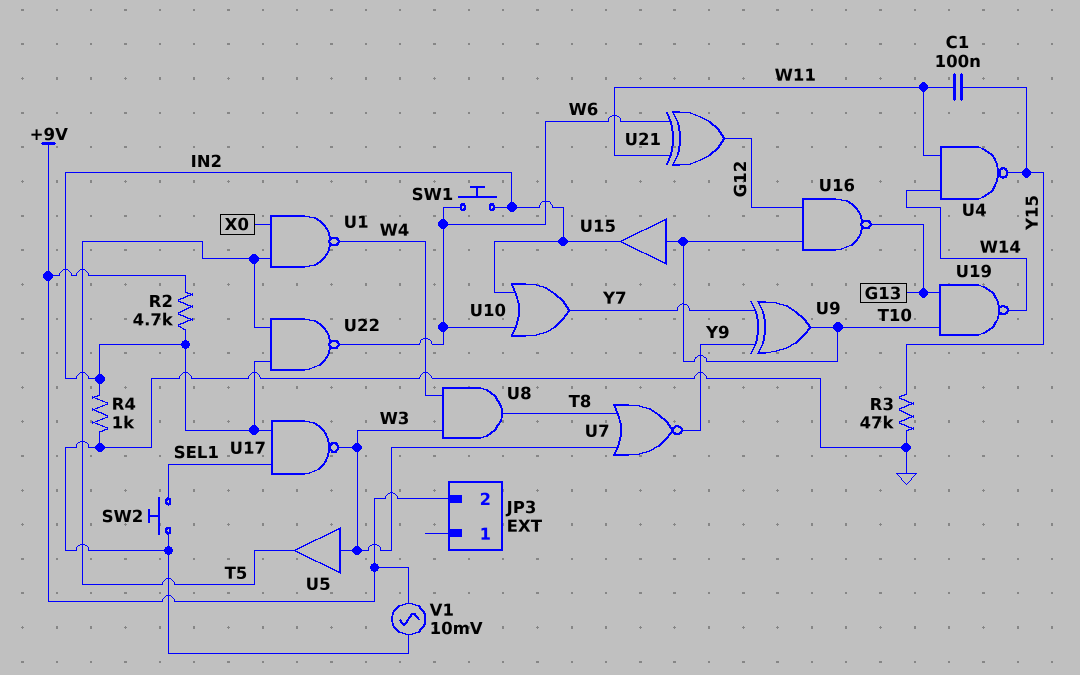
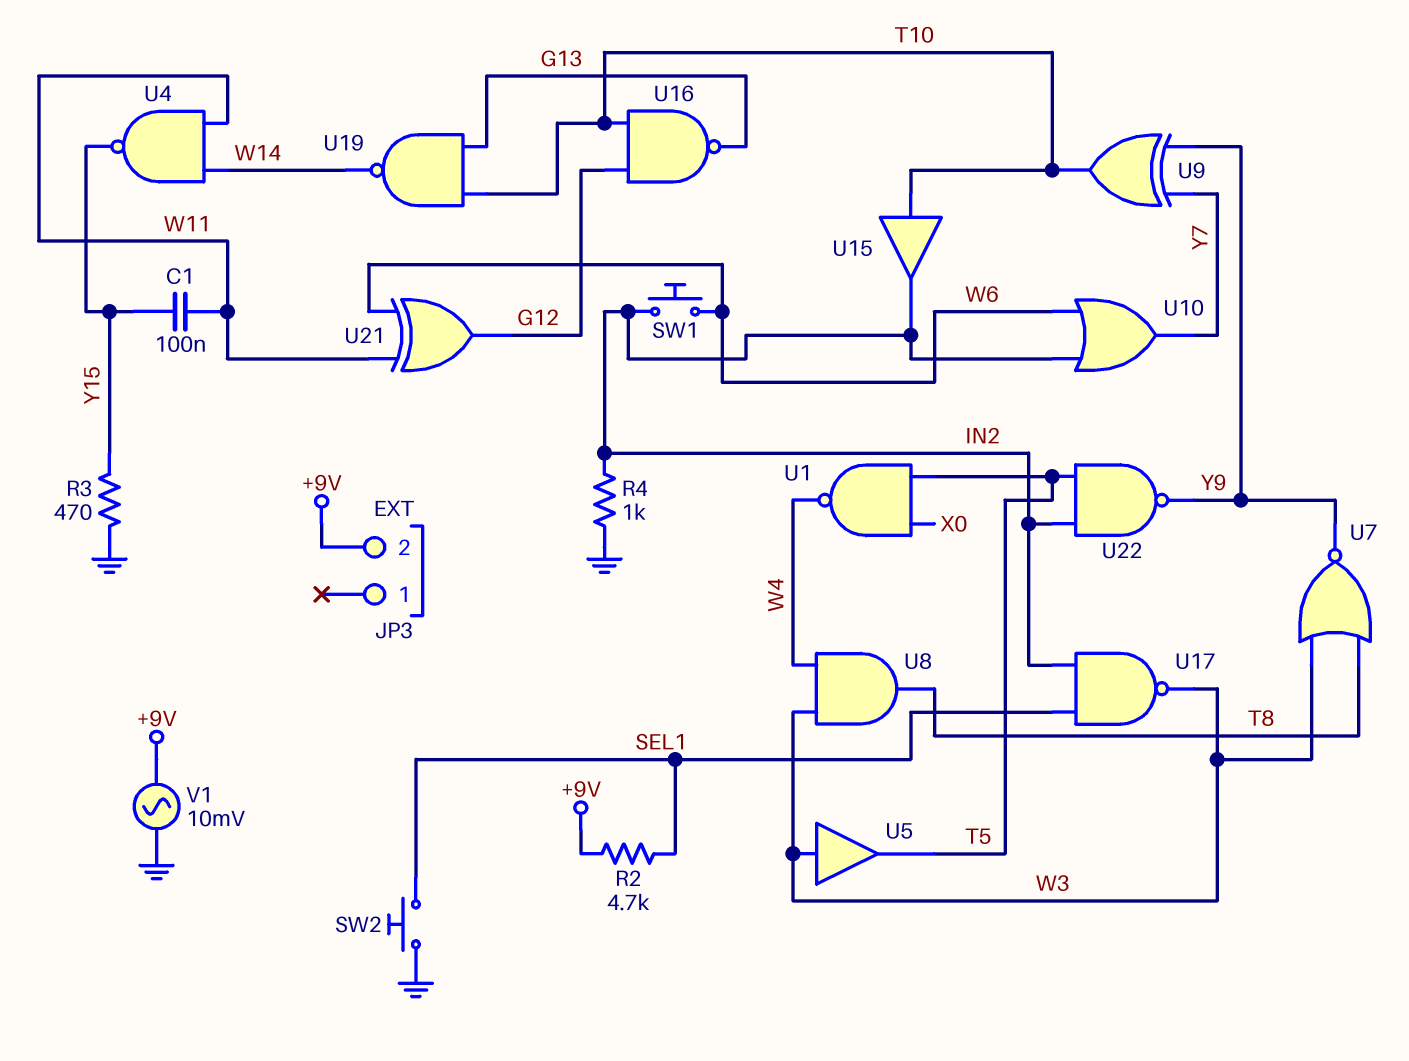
R2: 4.7k (+9V, IN2) -> 4.7k (+9V, SEL1)
R3: 47k (GND, Y15) -> 470 (GND, Y15)
U22: NAND (in IN2, in T5, out W6) -> NAND (in IN2, in T5, out Y9)

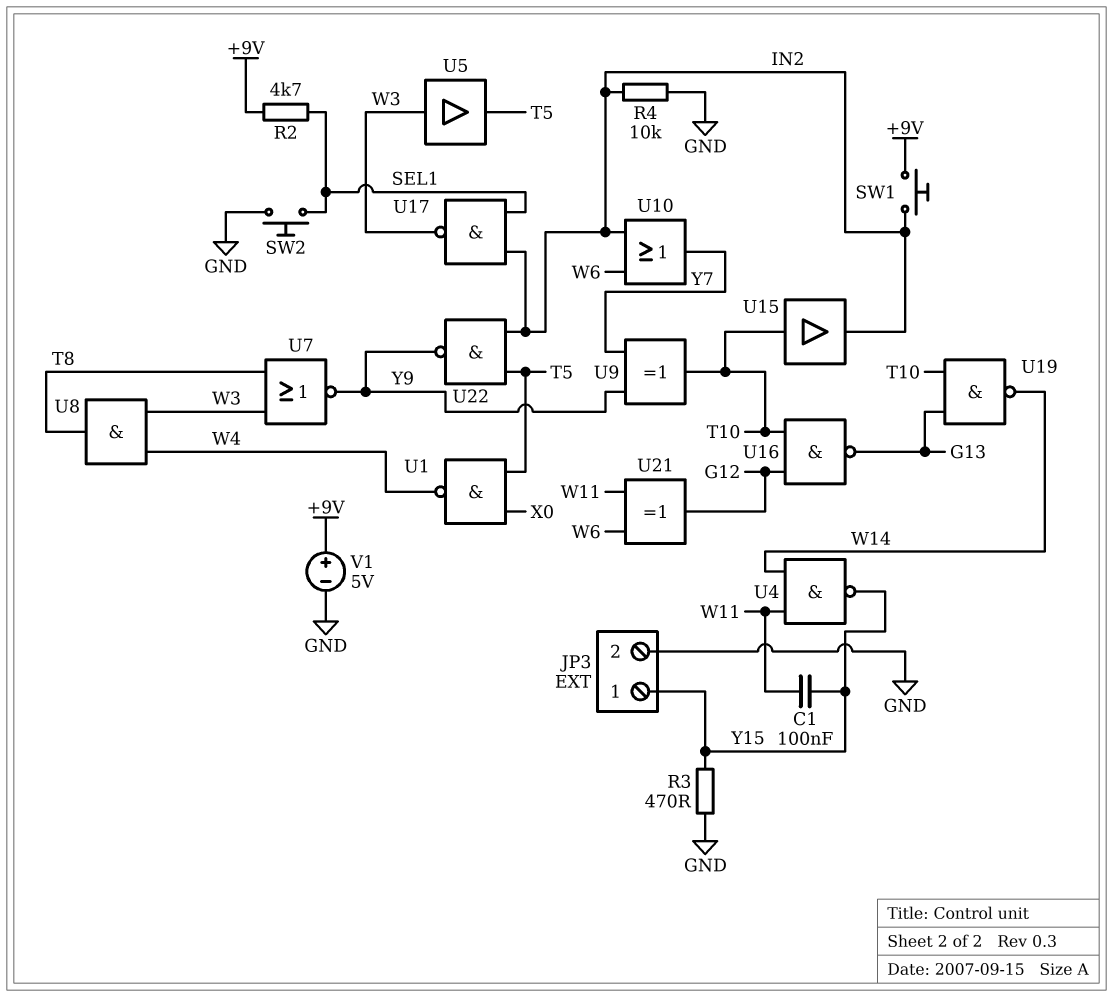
JP3 pin 1: none -> Y15
JP3 pin 2: +9V -> GND
R4: 1k (GND, IN2) -> 10k (GND, IN2)
SW1: button (IN2, W6) -> button (+9V, IN2)
V1: AC 10mV (+9V, GND) -> 5V (plus +9V, minus GND)

